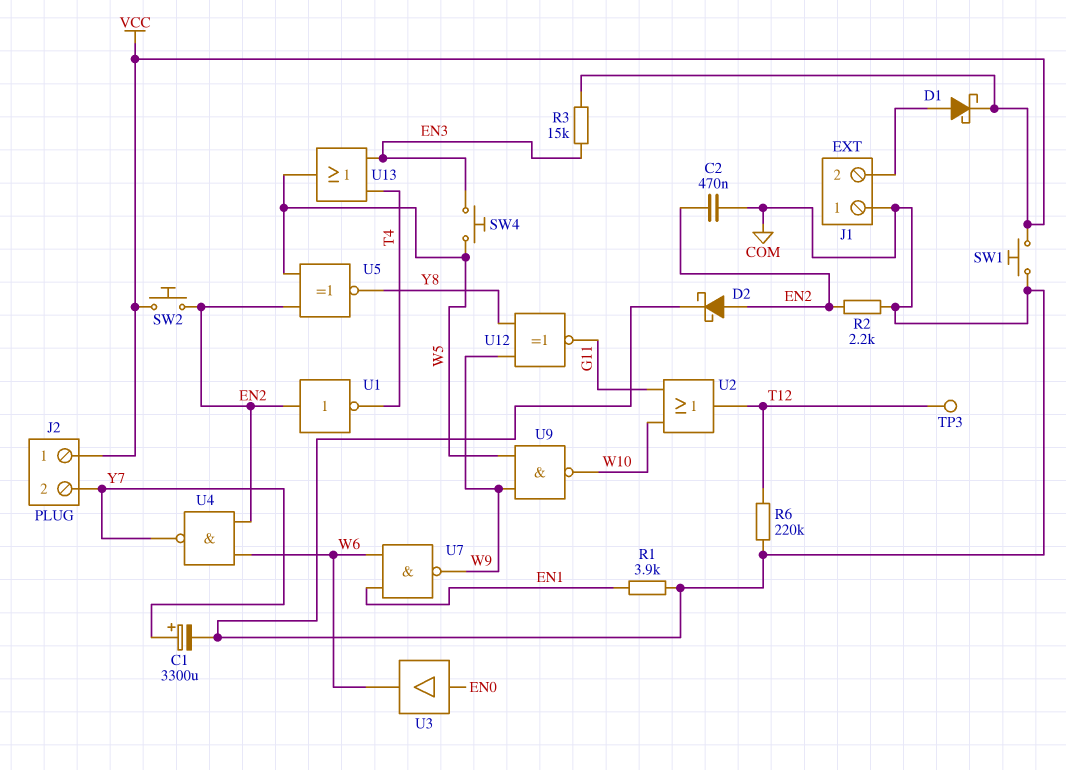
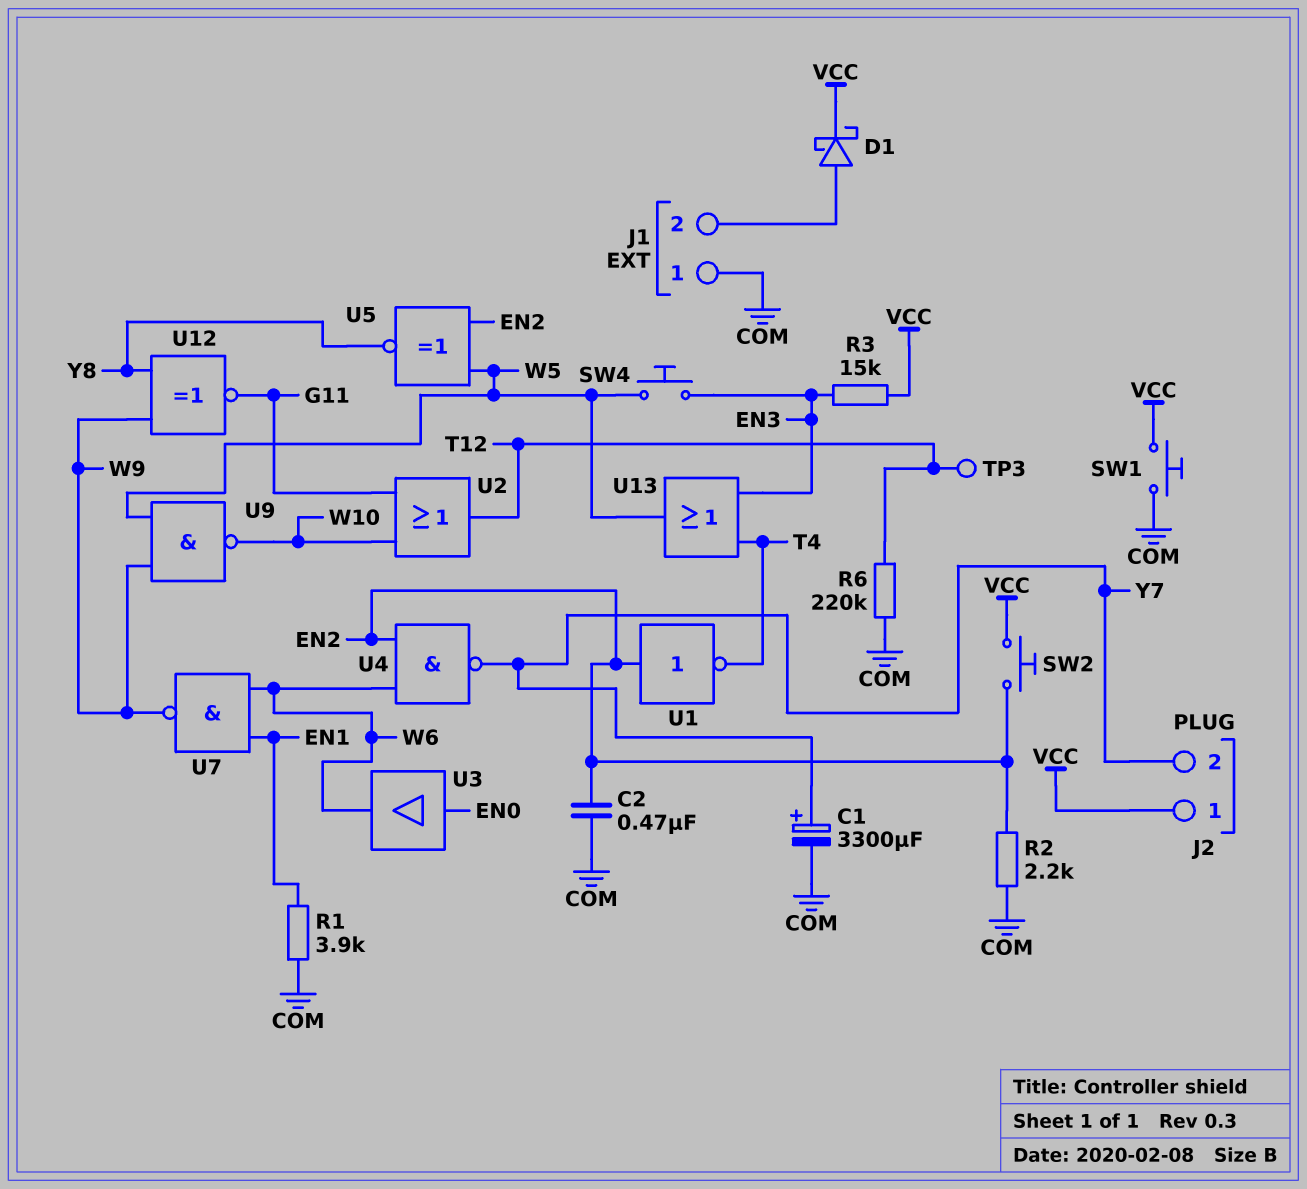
D2: schottky (A EN2, K COM) -> none

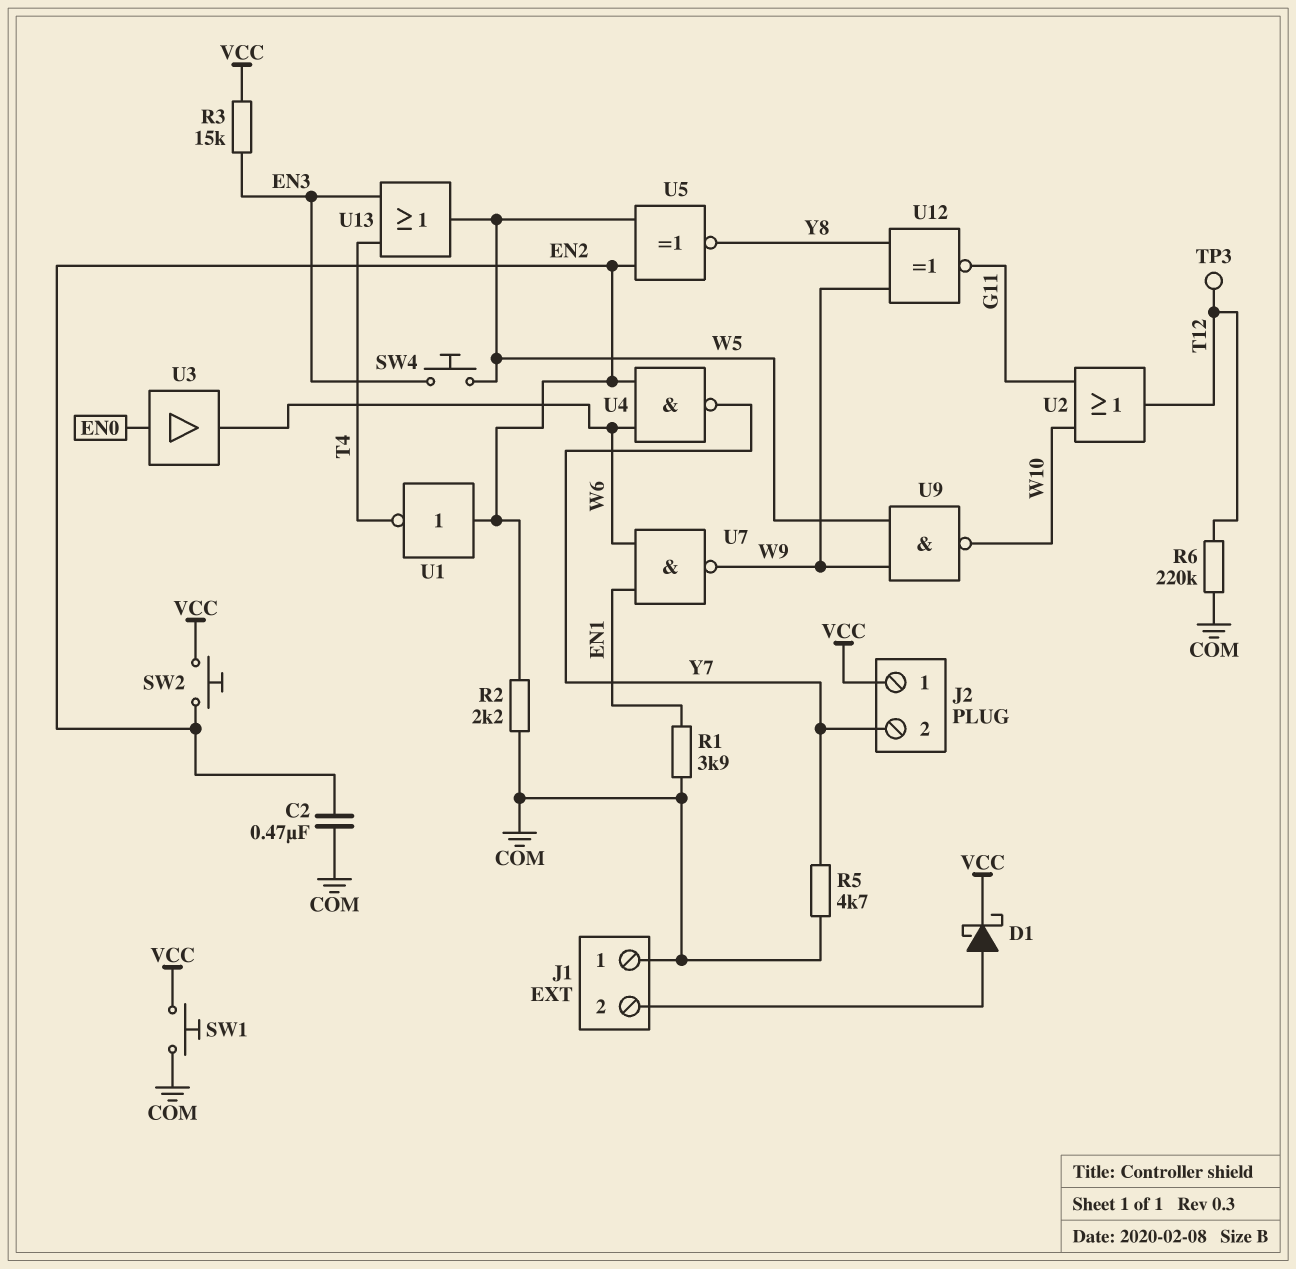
C1: 3300uF (plus Y7, minus COM) -> none
R5: none -> 4.7k (COM, Y7)

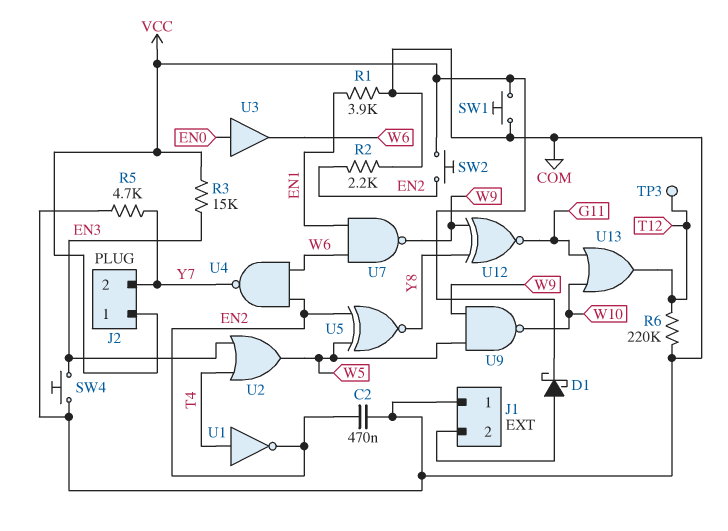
SW4: button (EN3, W5) -> button (COM, EN3)
U1: NOT (in EN2, out T4) -> NOT (in T4, out EN2)
U2: OR (in G11, in W10, out T12) -> OR (in EN3, in T4, out W5)
U13: OR (in EN3, in T4, out W5) -> OR (in G11, in W10, out T12)

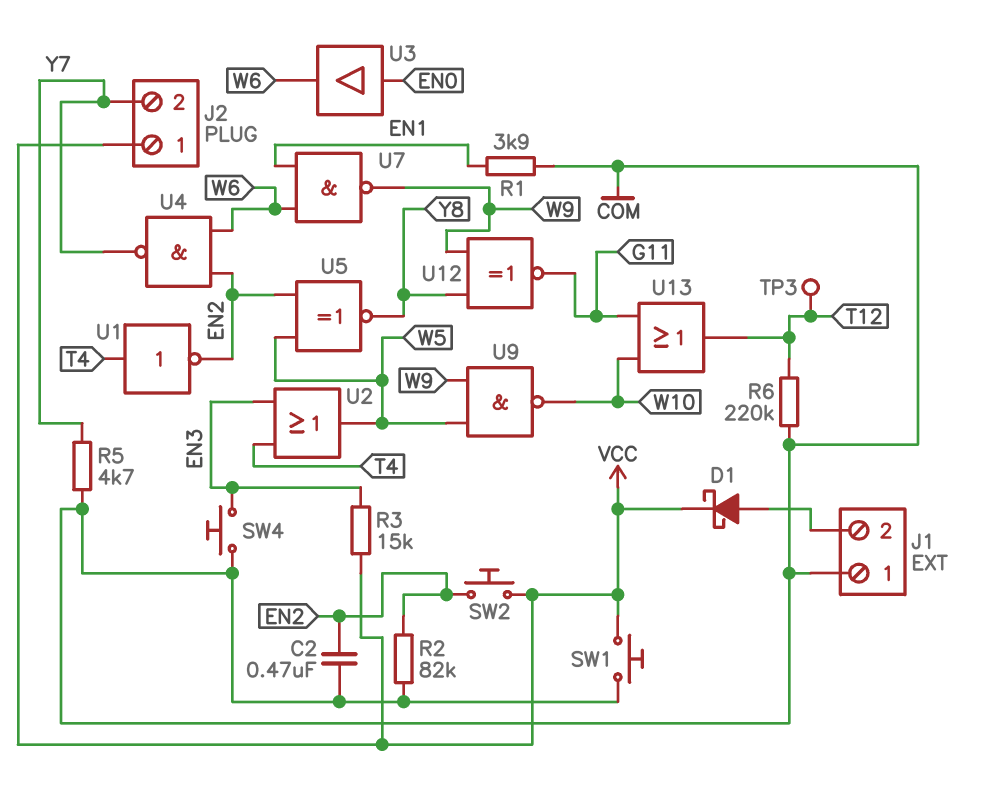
R2: 2.2k (COM, EN2) -> 82k (COM, EN2)

